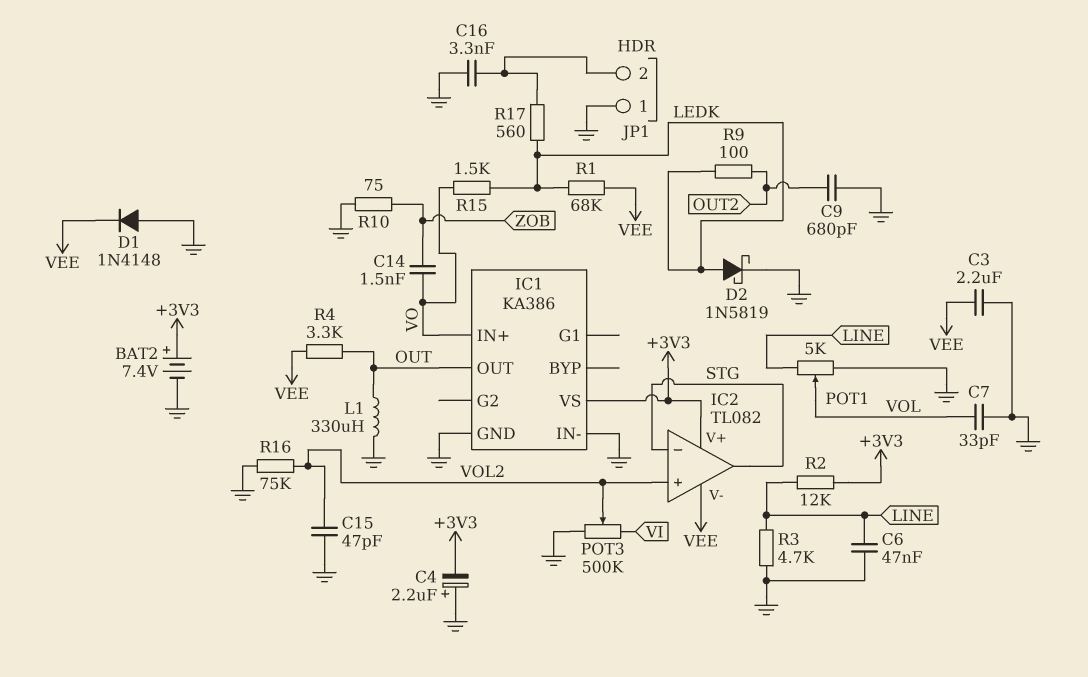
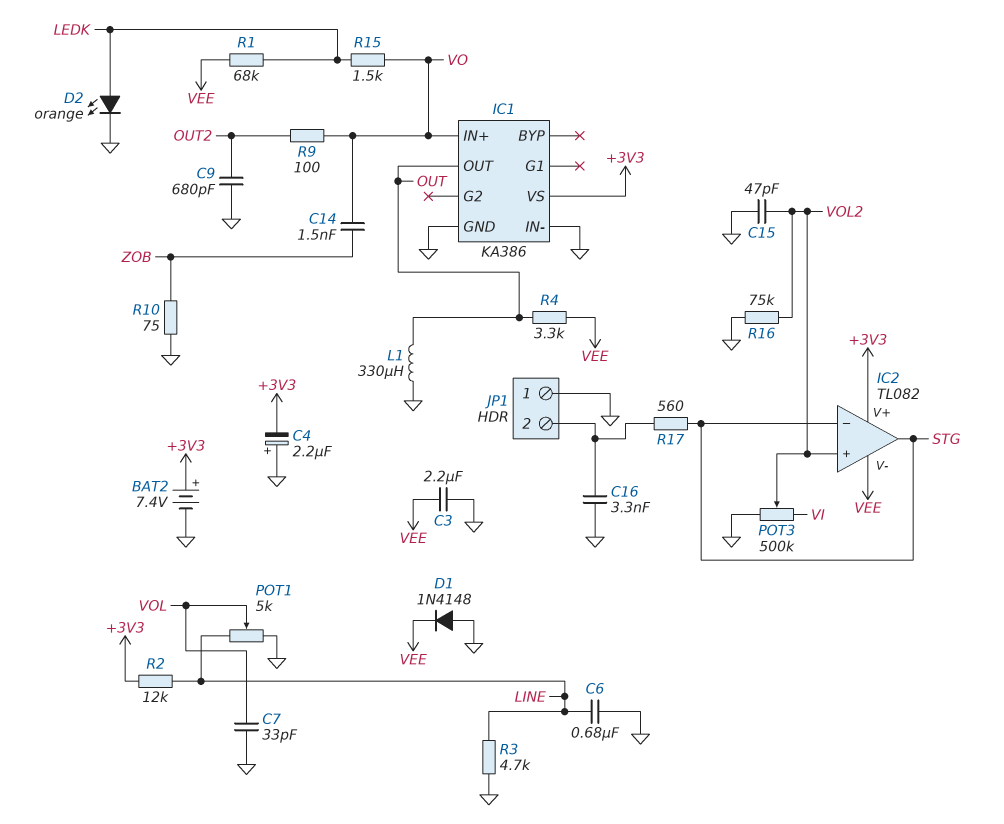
C6: 47nF (GND, LINE) -> 680nF (GND, LINE)
D2: schottky 1N5819 (A LEDK, K GND) -> LED orange (A LEDK, K GND)
R9: 100 (LEDK, OUT2) -> 100 (OUT2, VO)
R17: 560 (JP1/2, LEDK) -> 560 (JP1/2, STG)

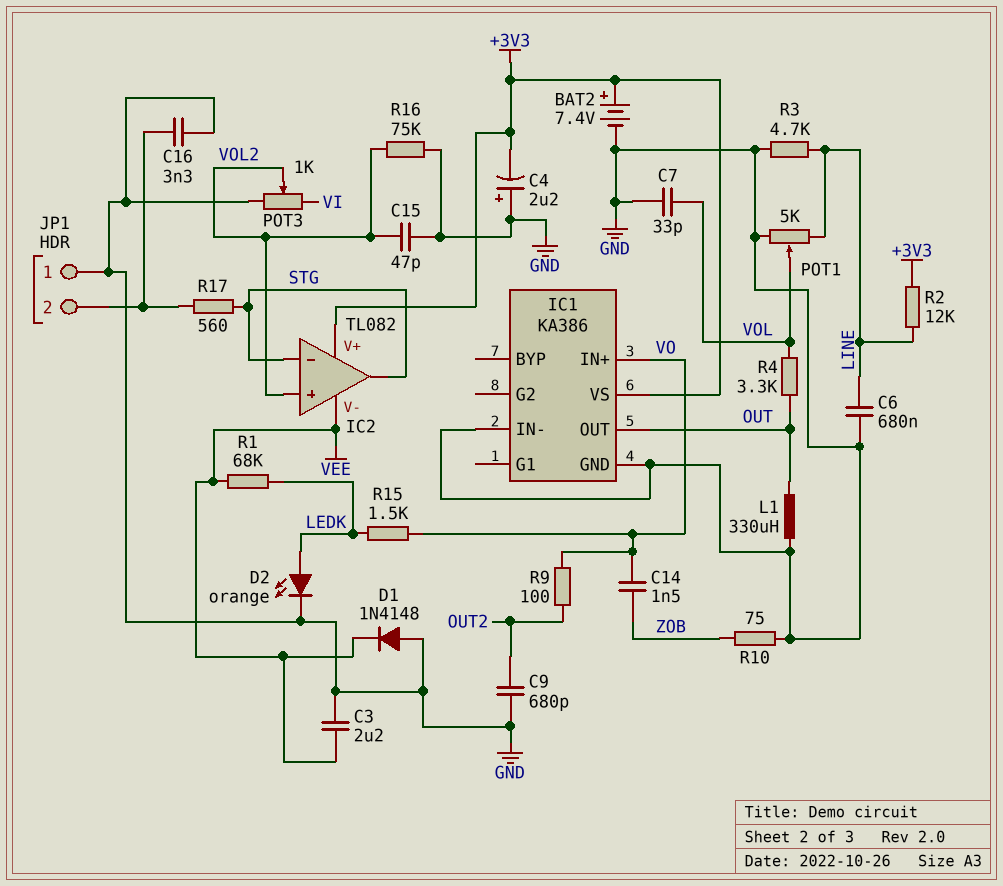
POT3: 500k (GND, VI, wiper VOL2) -> 1k (GND, VI, wiper VOL2)
R4: 3.3k (OUT, VEE) -> 3.3k (OUT, VOL)

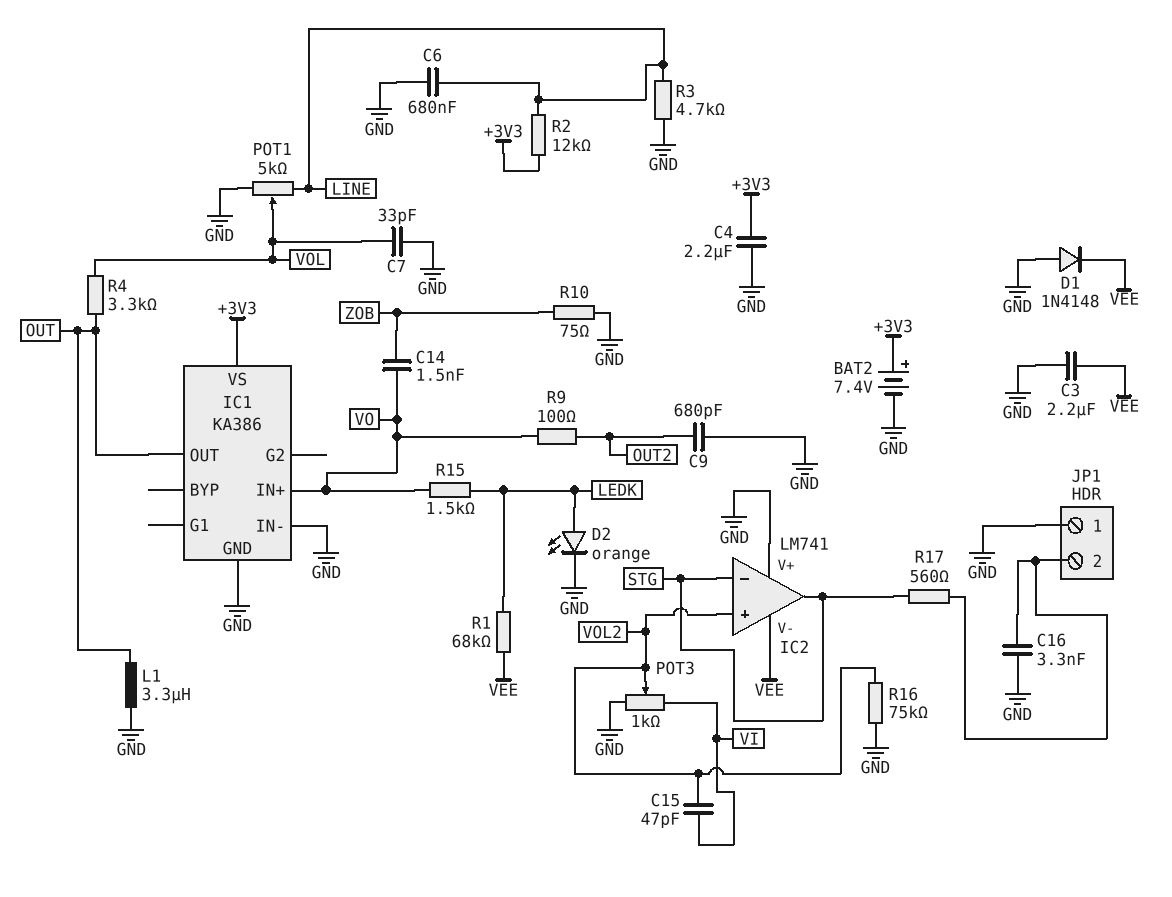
C4: 2.2uF (plus GND, minus +3V3) -> 2.2uF (+3V3, GND)
C15: 47pF (GND, VOL2) -> 47pF (VI, VOL2)
IC2: TL082 -> LM741
IC2 pin V+: +3V3 -> GND
L1: 330uH (GND, OUT) -> 3.3uH (GND, OUT)

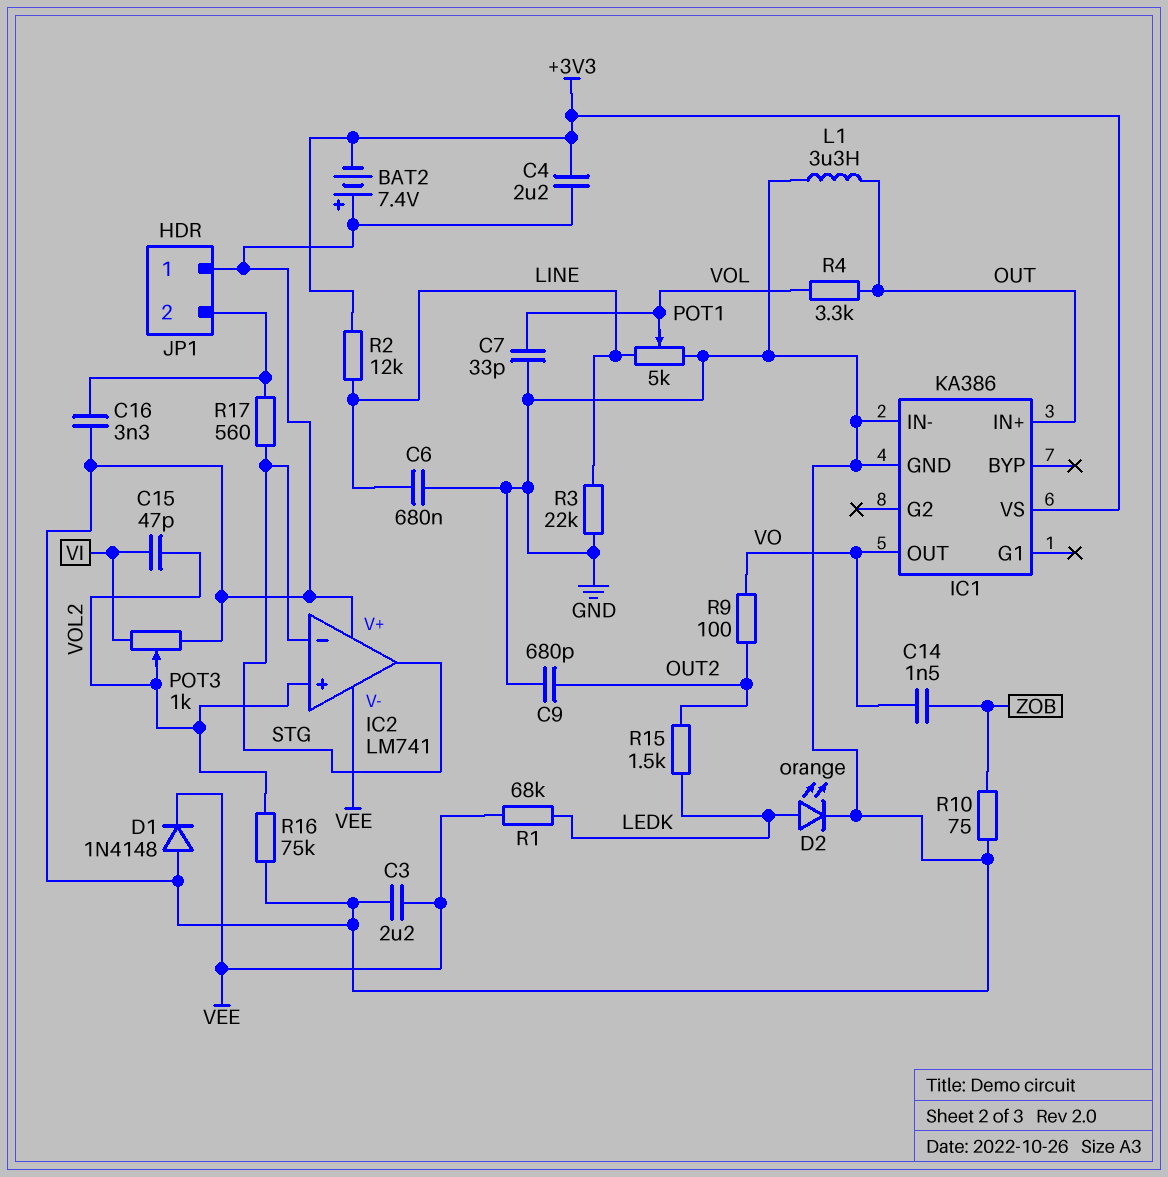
BAT2: 7.4V (plus +3V3, minus GND) -> 7.4V (plus GND, minus +3V3)
IC1 pin IN+: VO -> OUT
IC1 pin OUT: OUT -> VO
R3: 4.7k (GND, LINE) -> 22k (GND, LINE)
R15: 1.5k (LEDK, VO) -> 1.5k (LEDK, OUT2)

